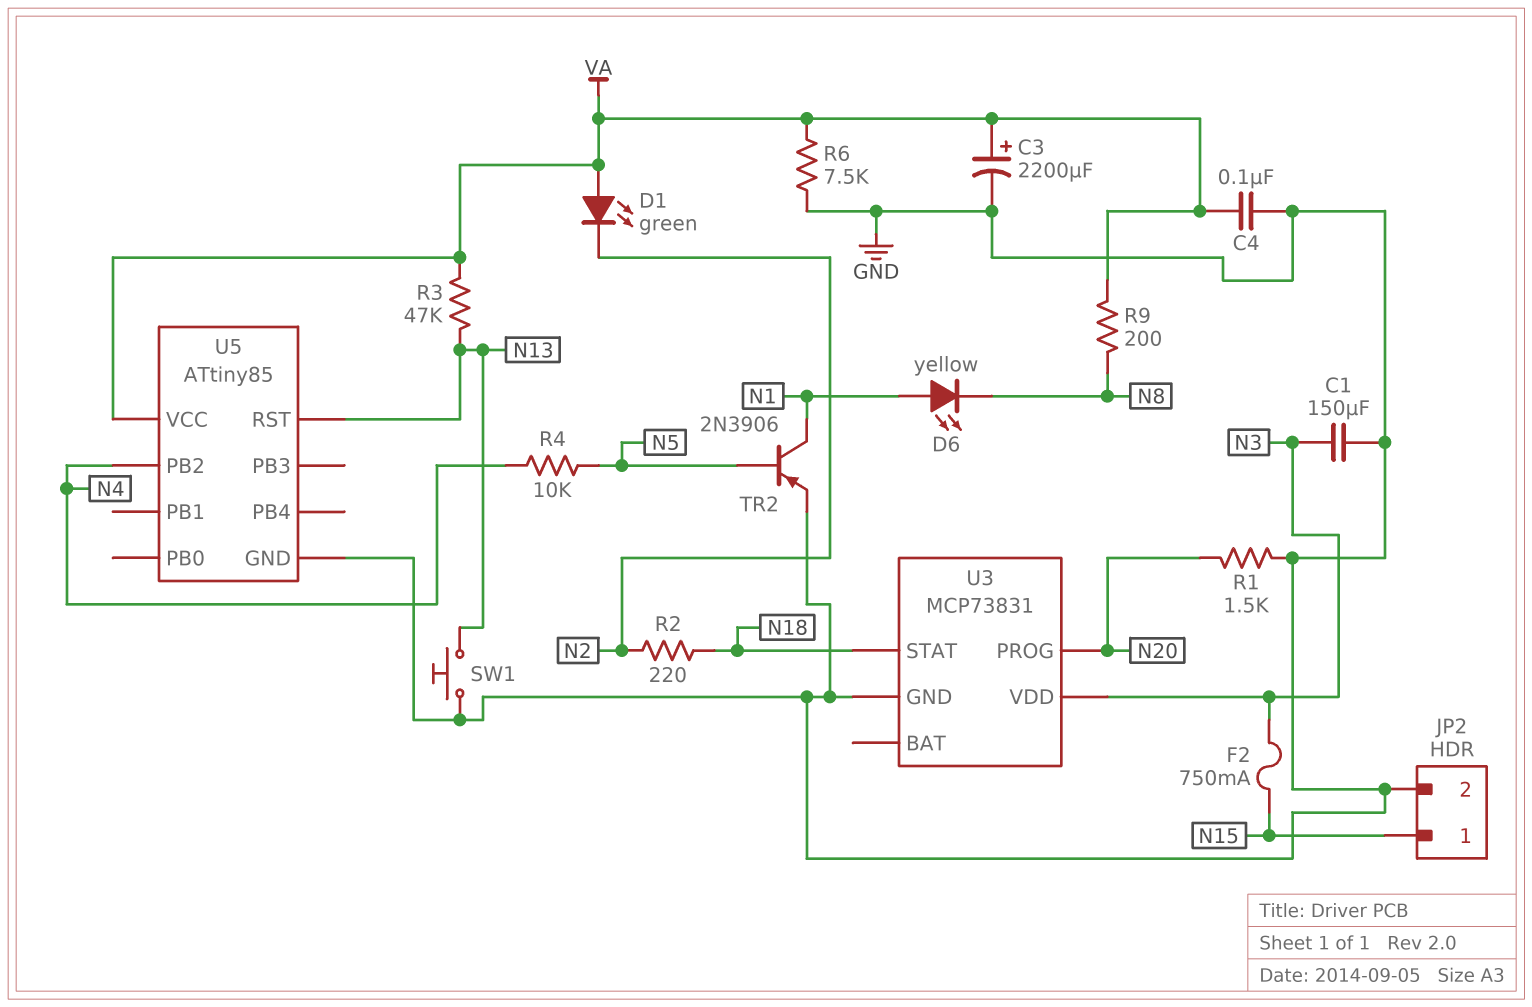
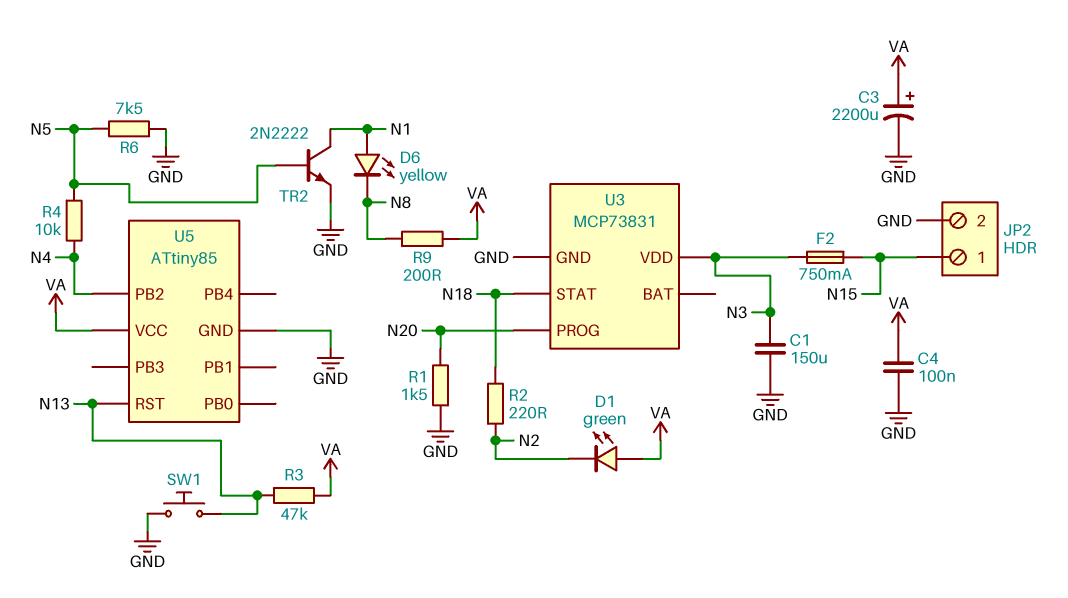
R6: 7.5k (GND, VA) -> 7.5k (GND, N5)
TR2: PNP 2N3906 (B N5, C N1, E GND) -> NPN 2N2222 (B N5, C N1, E GND)

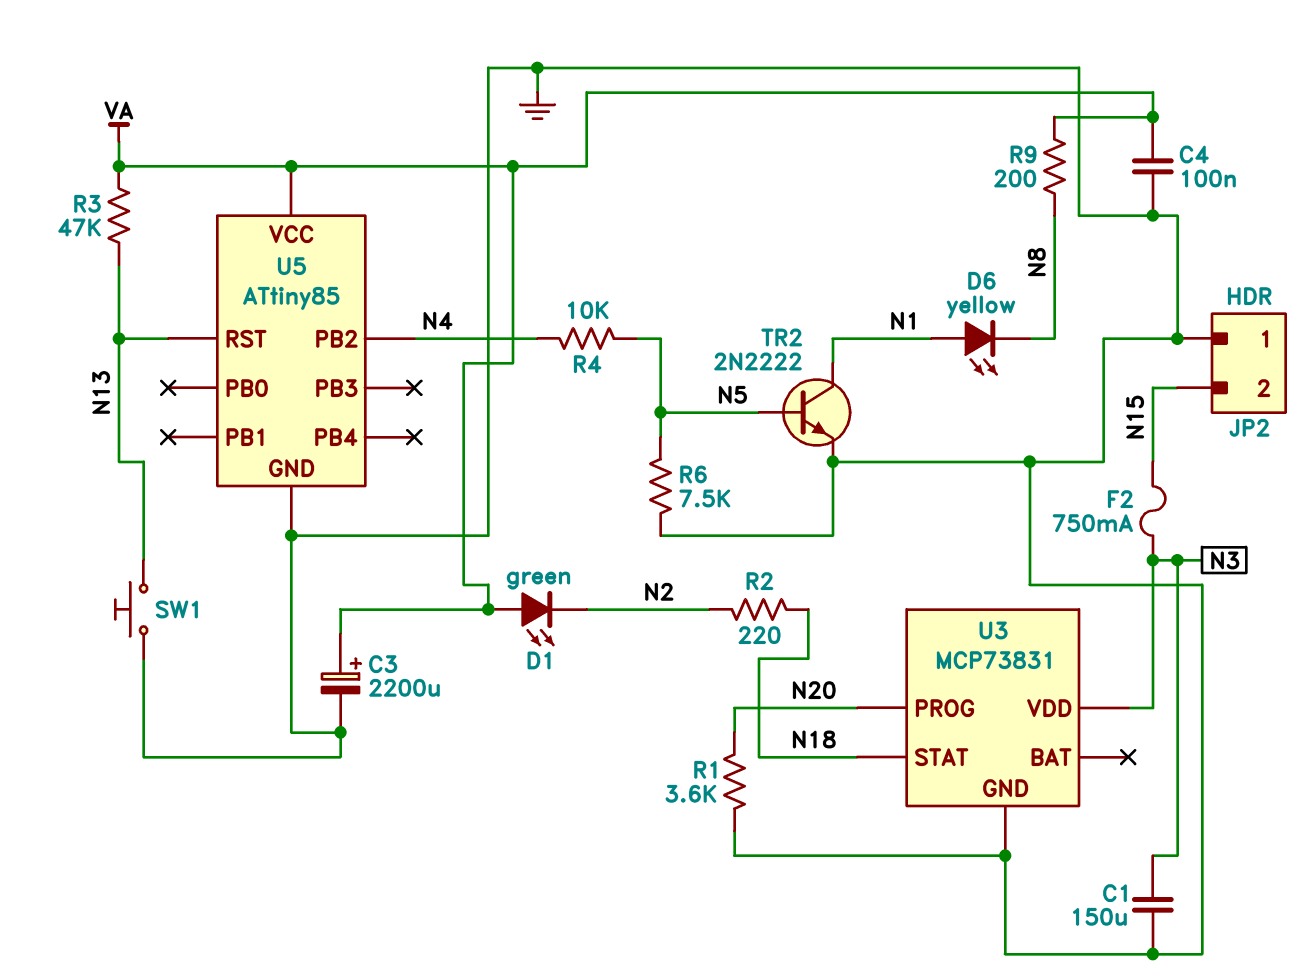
JP2 pin 1: N15 -> GND
JP2 pin 2: GND -> N15
R1: 1.5k (GND, N20) -> 3.6k (GND, N20)

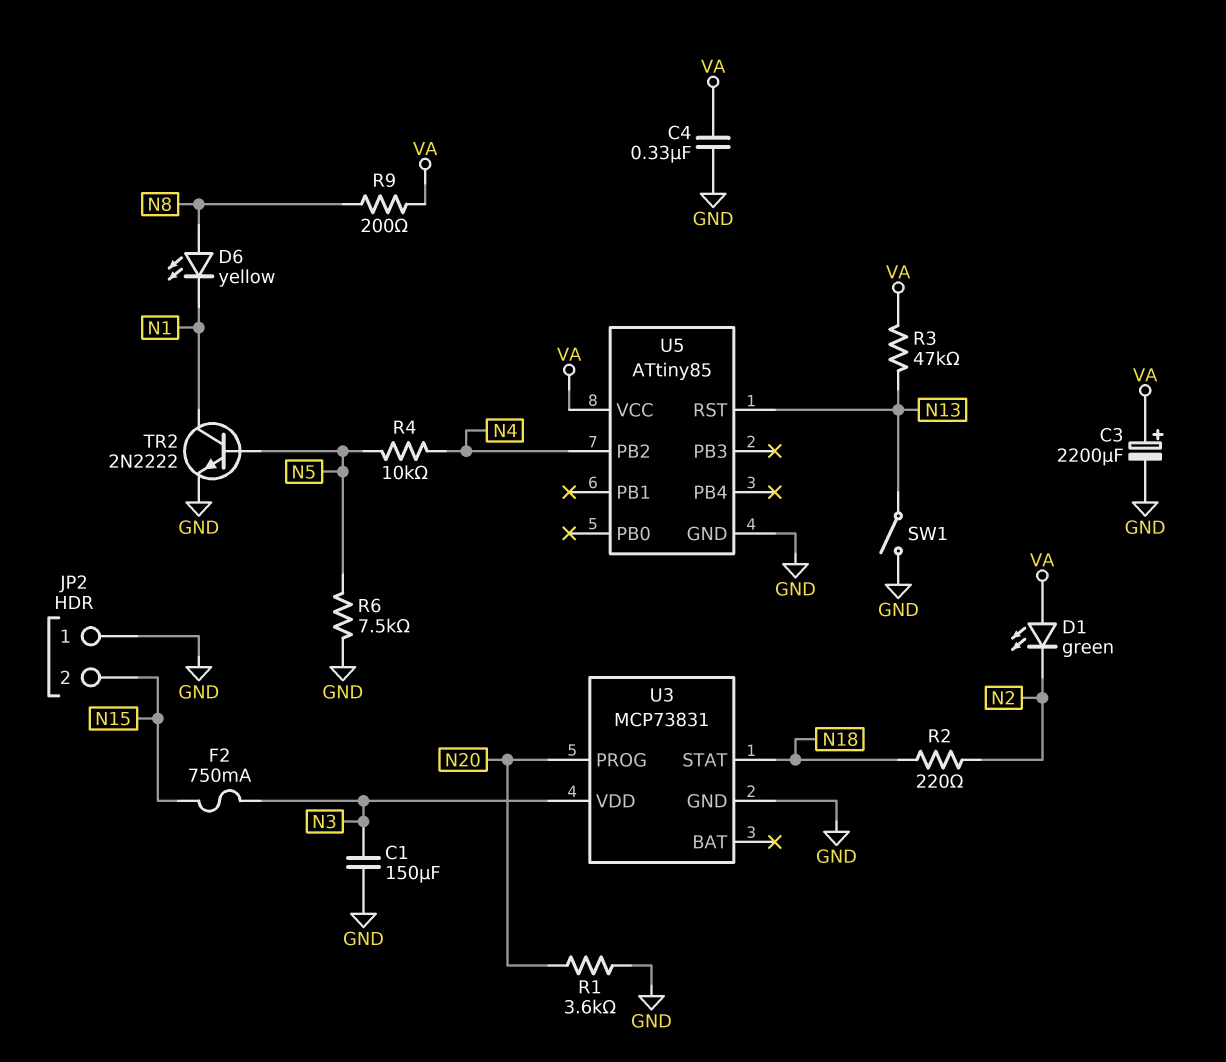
C4: 100nF (GND, VA) -> 330nF (GND, VA)
D6: LED yellow (A N1, K N8) -> LED yellow (A N8, K N1)
SW1: button (GND, N13) -> switch (GND, N13)

